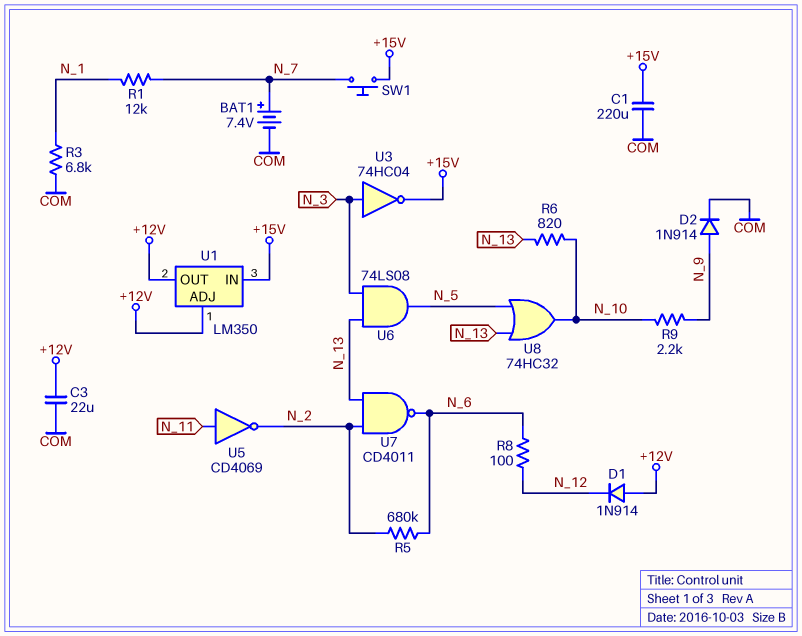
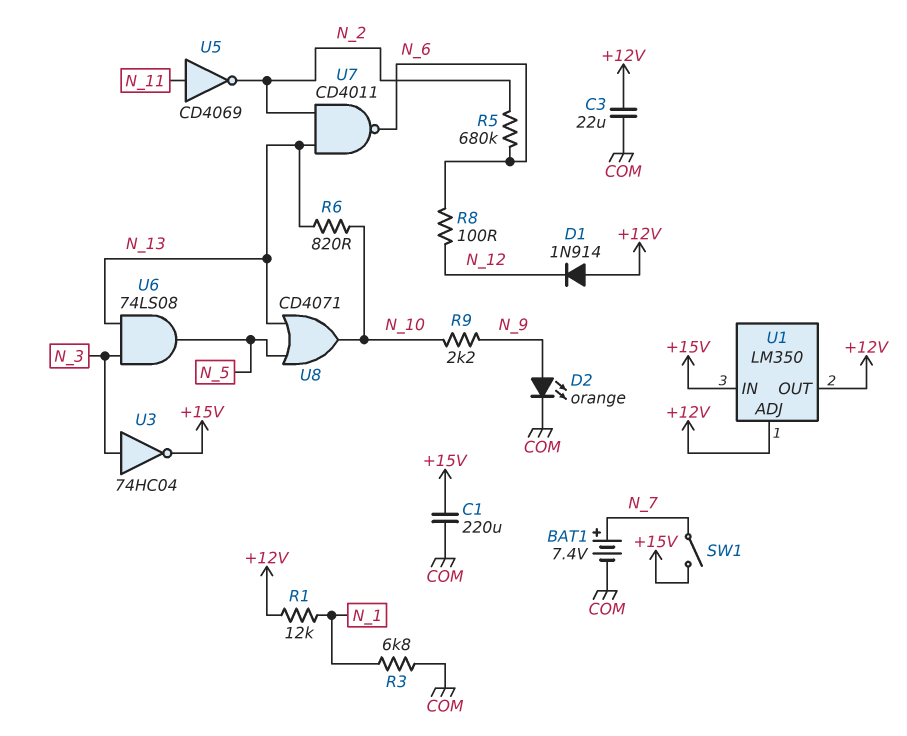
D2: diode 1N914 (A N_9, K COM) -> LED orange (A N_9, K COM)
R1: 12k (N_1, N_7) -> 12k (+12V, N_1)
SW1: button (+15V, N_7) -> switch (+15V, N_7)
U8: OR 74HC32 (in N_5, in N_13, out N_10) -> OR CD4071 (in N_5, in N_13, out N_10)

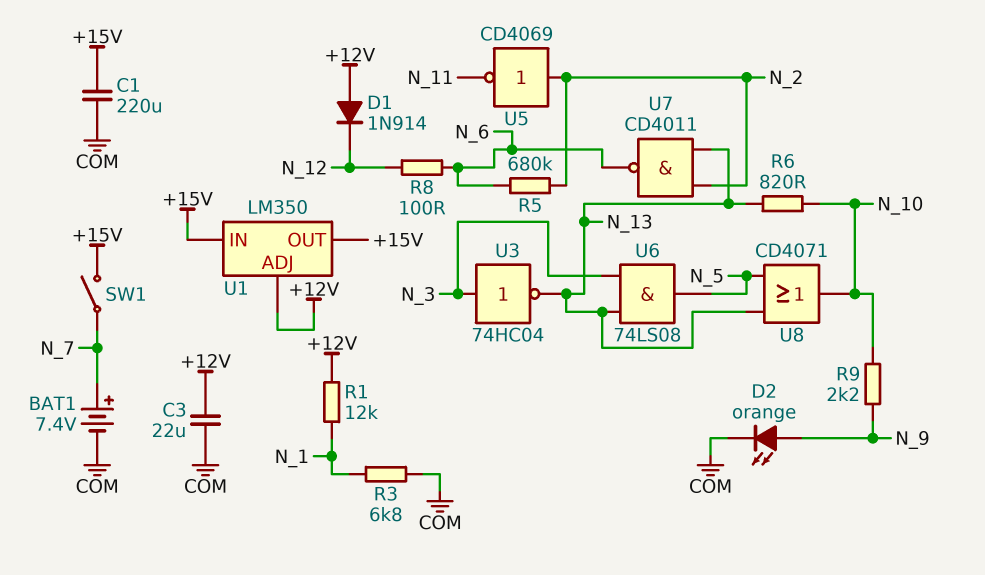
U1 pin OUT: +12V -> +15V
U3: NOT 74HC04 (in N_3, out +15V) -> NOT 74HC04 (in N_3, out N_13)
U5: NOT CD4069 (in N_11, out N_2) -> NOT CD4069 (in N_2, out N_11)

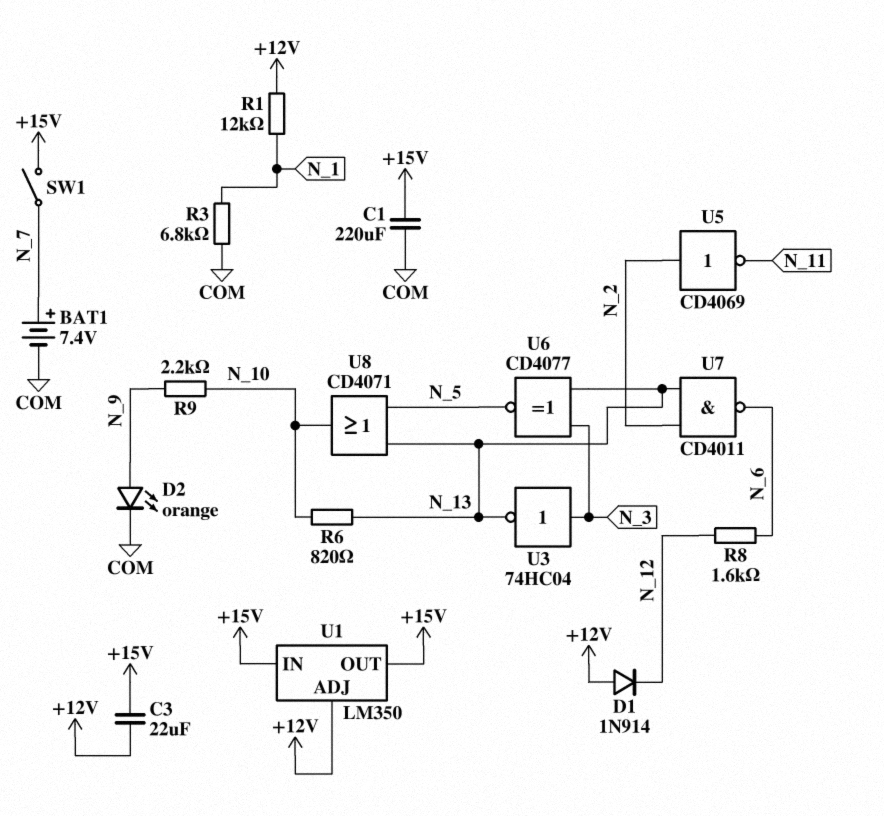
C3: 22uF (+12V, COM) -> 22uF (+12V, +15V)
R5: 680k (N_2, N_6) -> none
R8: 100 (N_6, N_12) -> 1.6k (N_6, N_12)
U6: AND 74LS08 (in N_3, in N_13, out N_5) -> XNOR CD4077 (in N_3, in N_13, out N_5)

